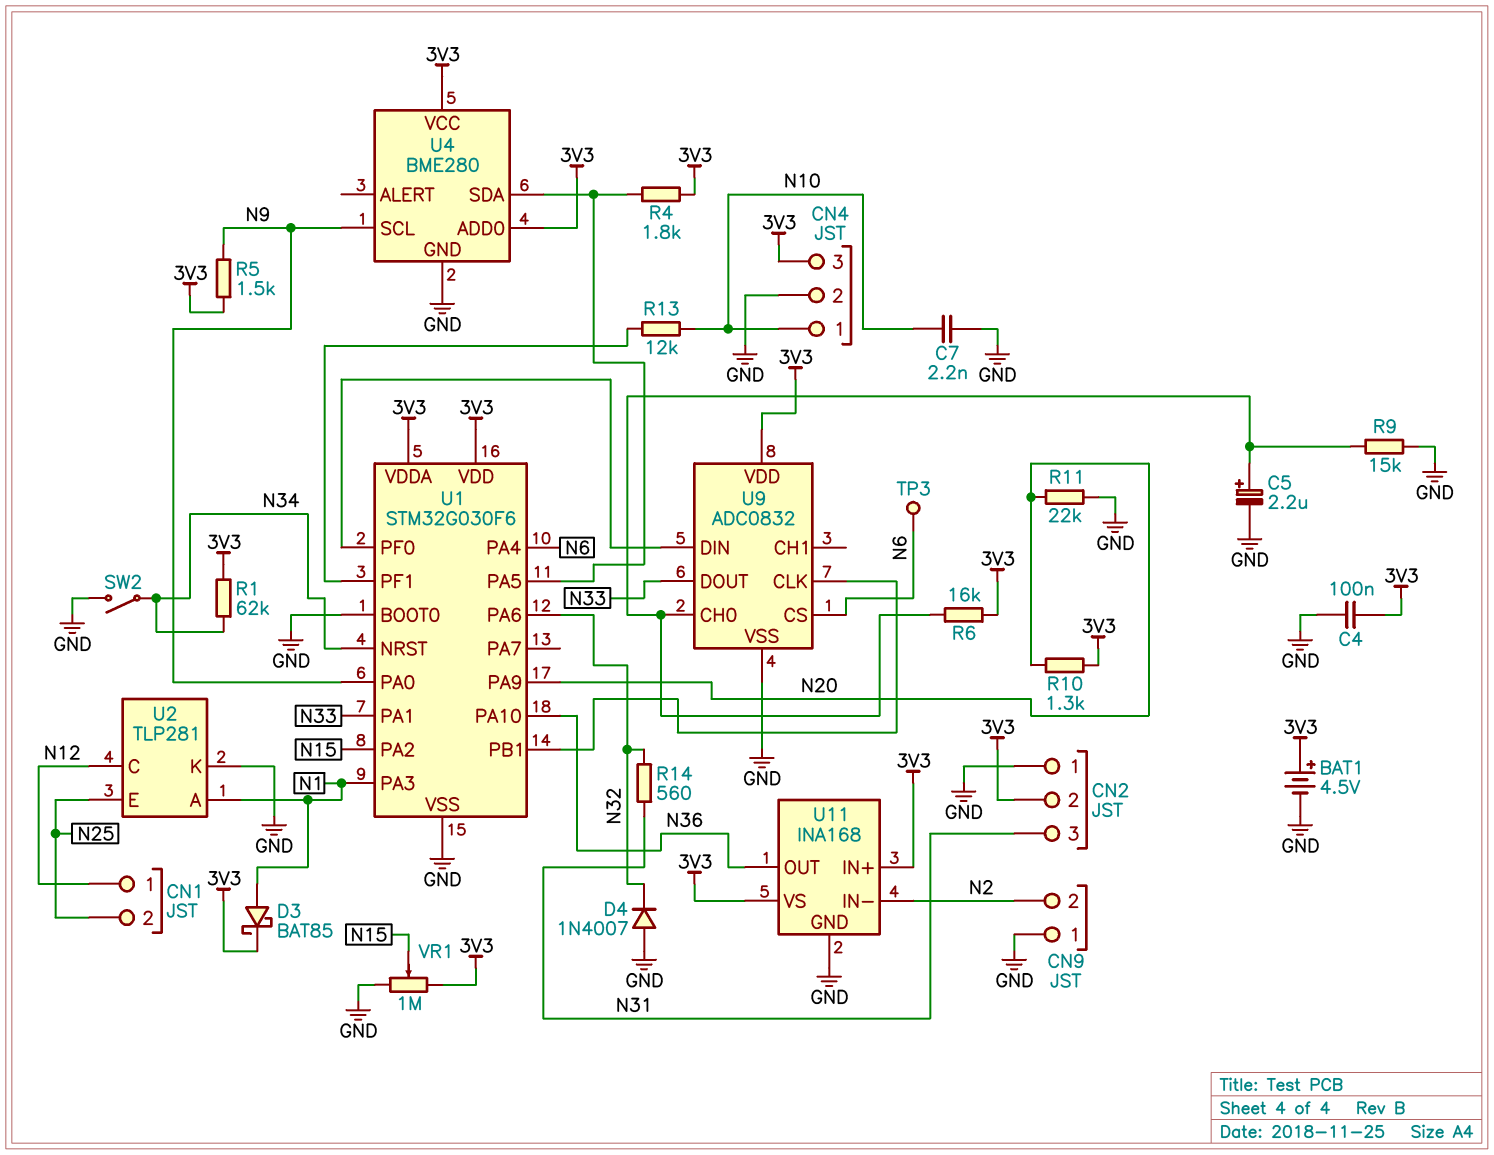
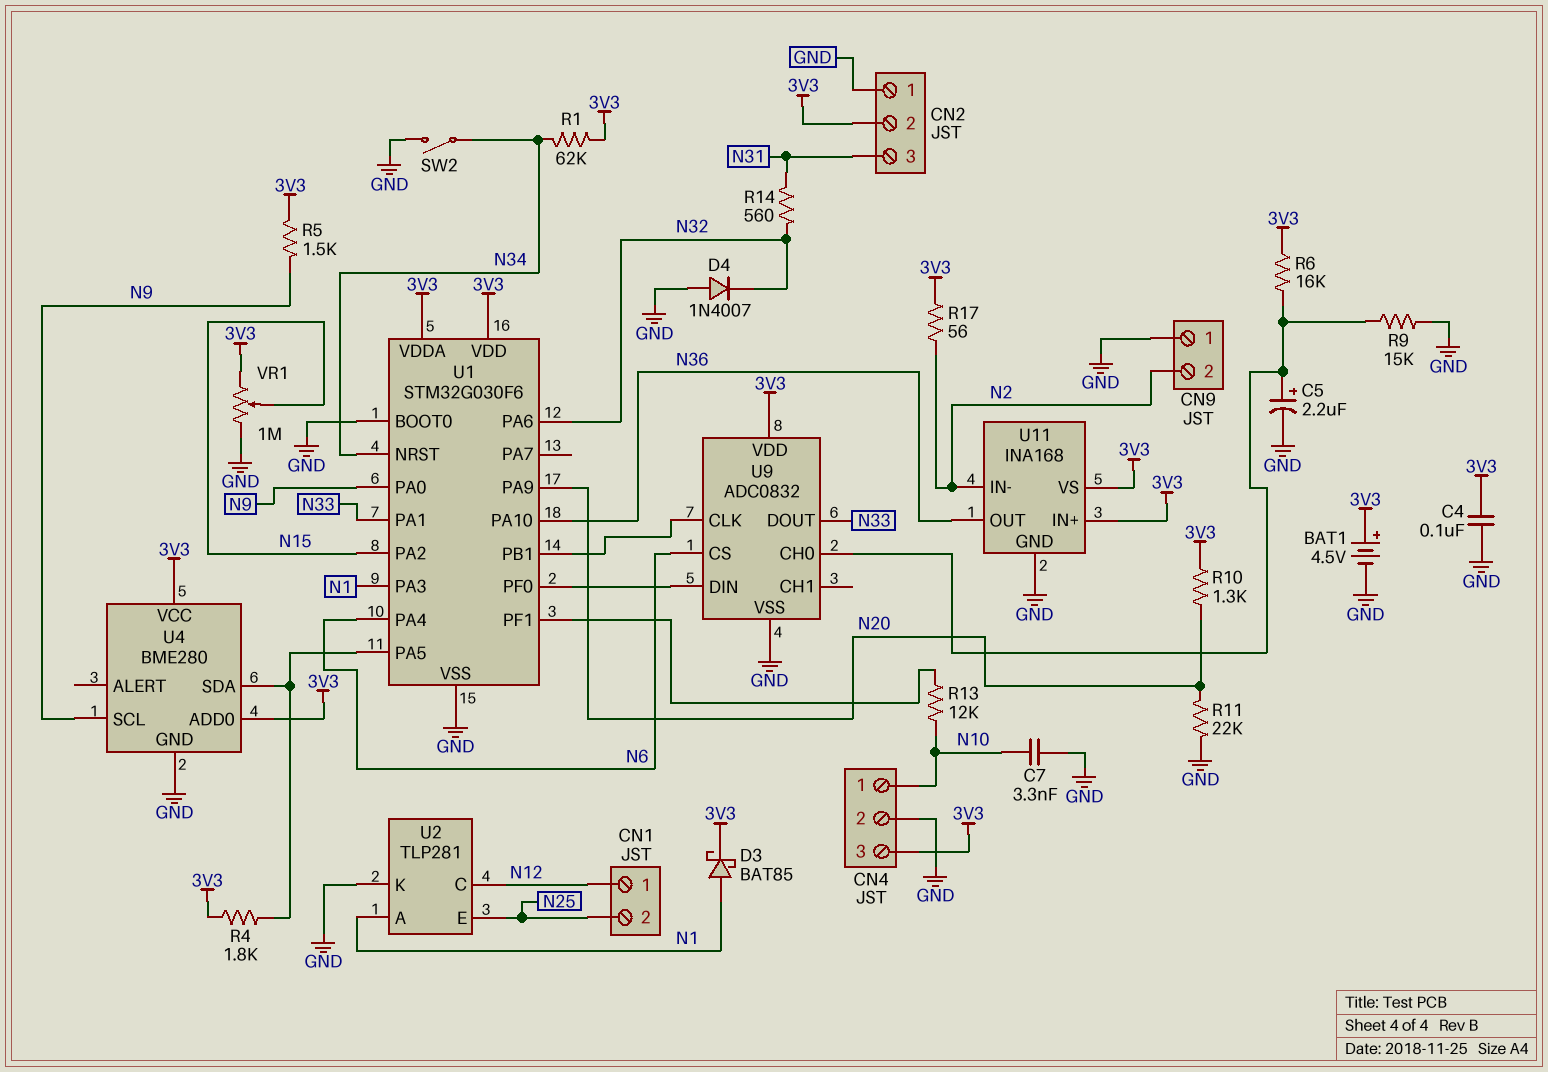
C7: 2.2nF (GND, N10) -> 3.3nF (GND, N10)
R17: none -> 56 (3V3, N2)
TP3: test point (N6) -> none

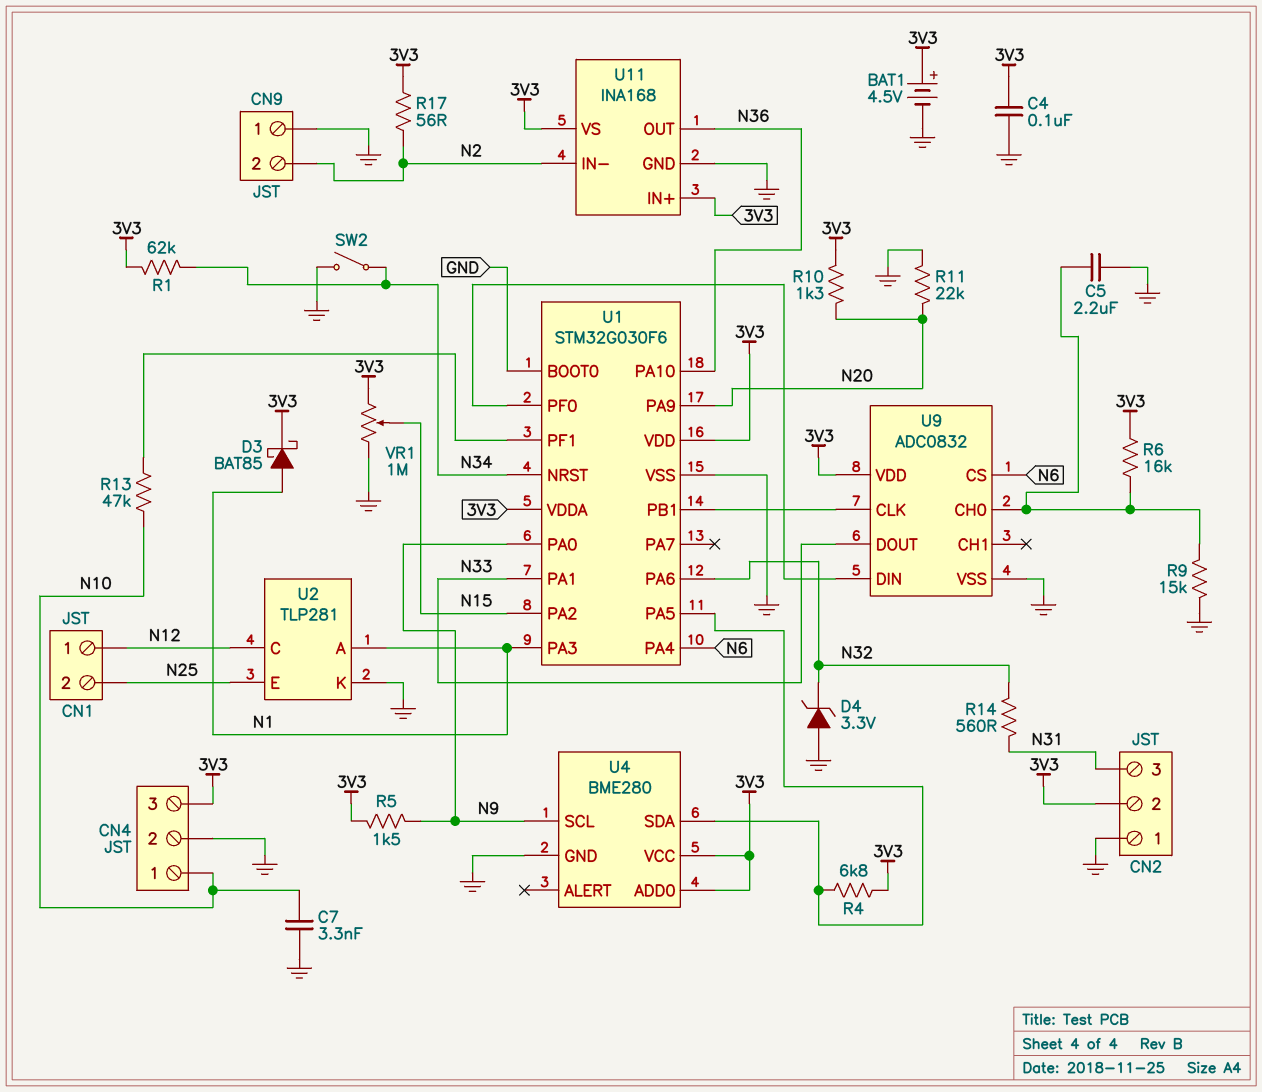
C5: 2.2uF (plus U9/CH0, minus GND) -> 2.2uF (GND, U9/CH0)
D4: diode 1N4007 (A GND, K N32) -> zener 3.3V (A GND, K N32)
R4: 1.8k (3V3, U1/PA5) -> 6.8k (3V3, U1/PA5)
R13: 12k (N10, U1/PF1) -> 47k (N10, U1/PF1)

